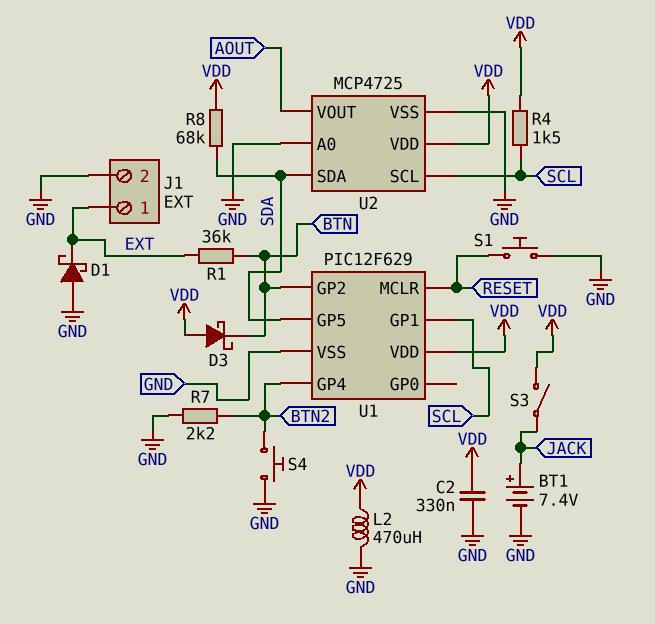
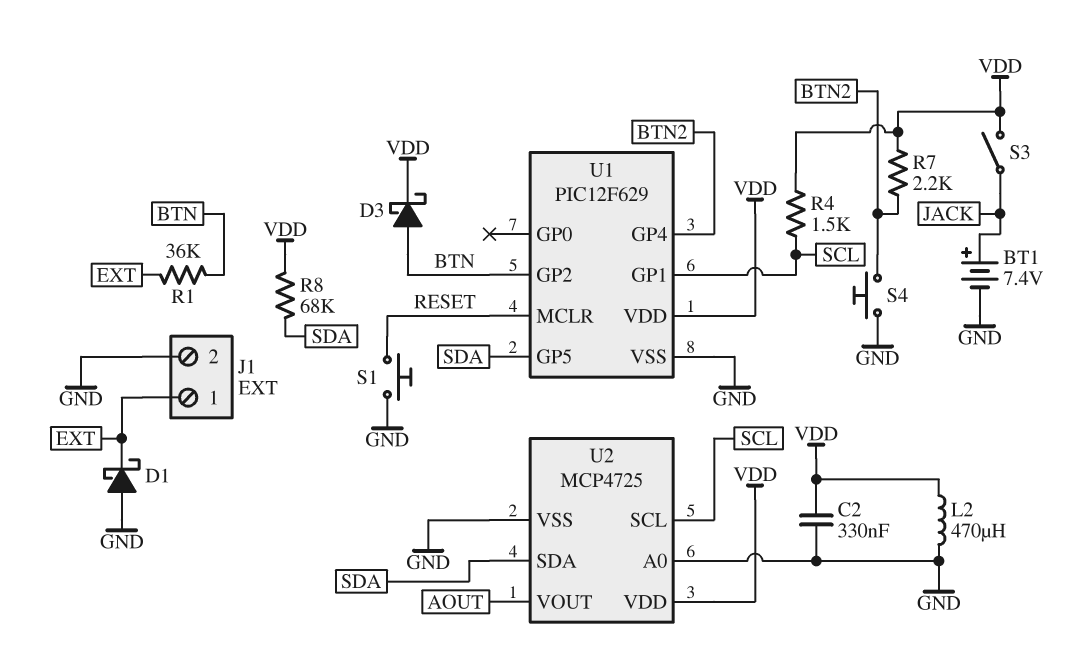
D3: schottky (A VDD, K BTN) -> schottky (A BTN, K VDD)
R7: 2.2k (BTN2, GND) -> 2.2k (BTN2, VDD)

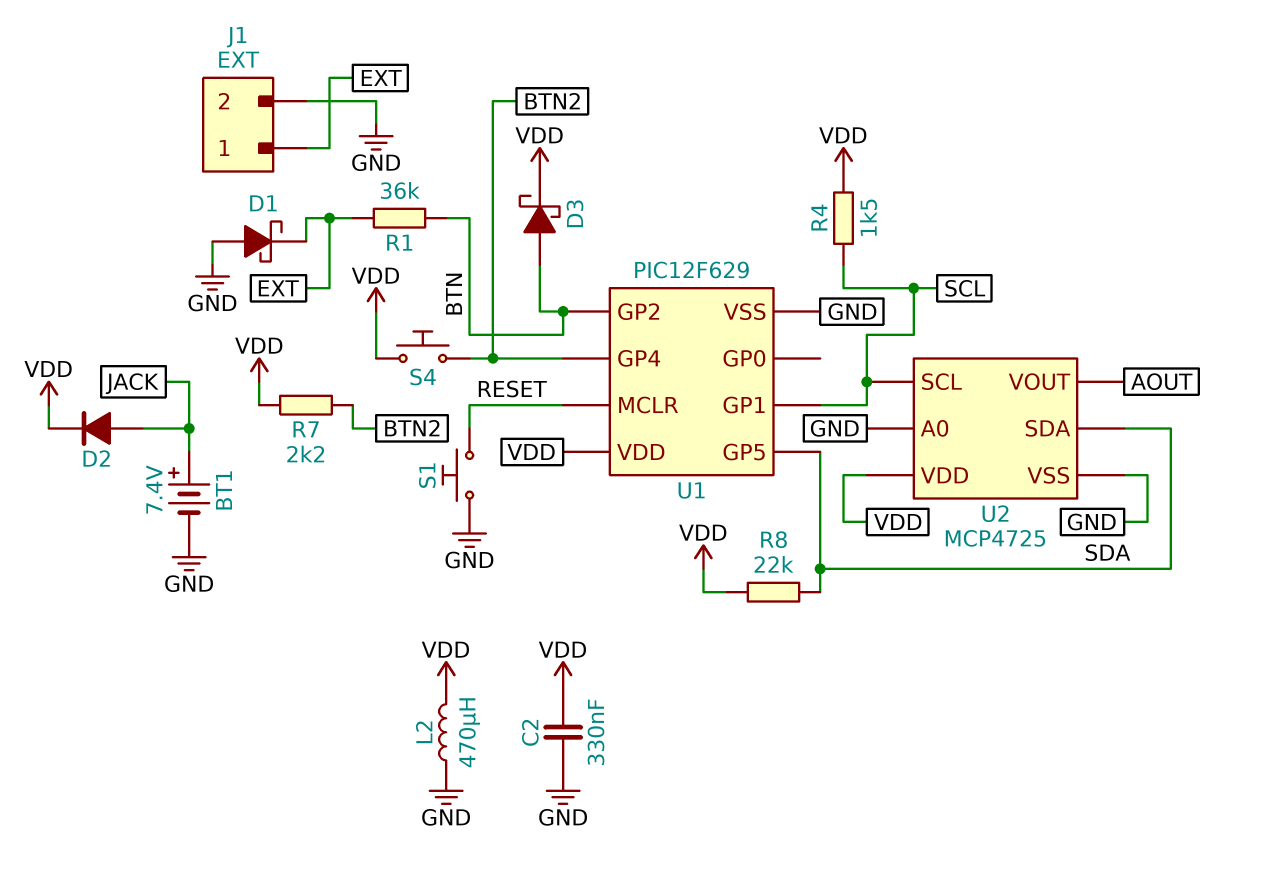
D2: none -> diode (A JACK, K VDD)
R8: 68k (SDA, VDD) -> 22k (SDA, VDD)
S3: switch (JACK, VDD) -> none
S4: button (BTN2, GND) -> button (BTN2, VDD)

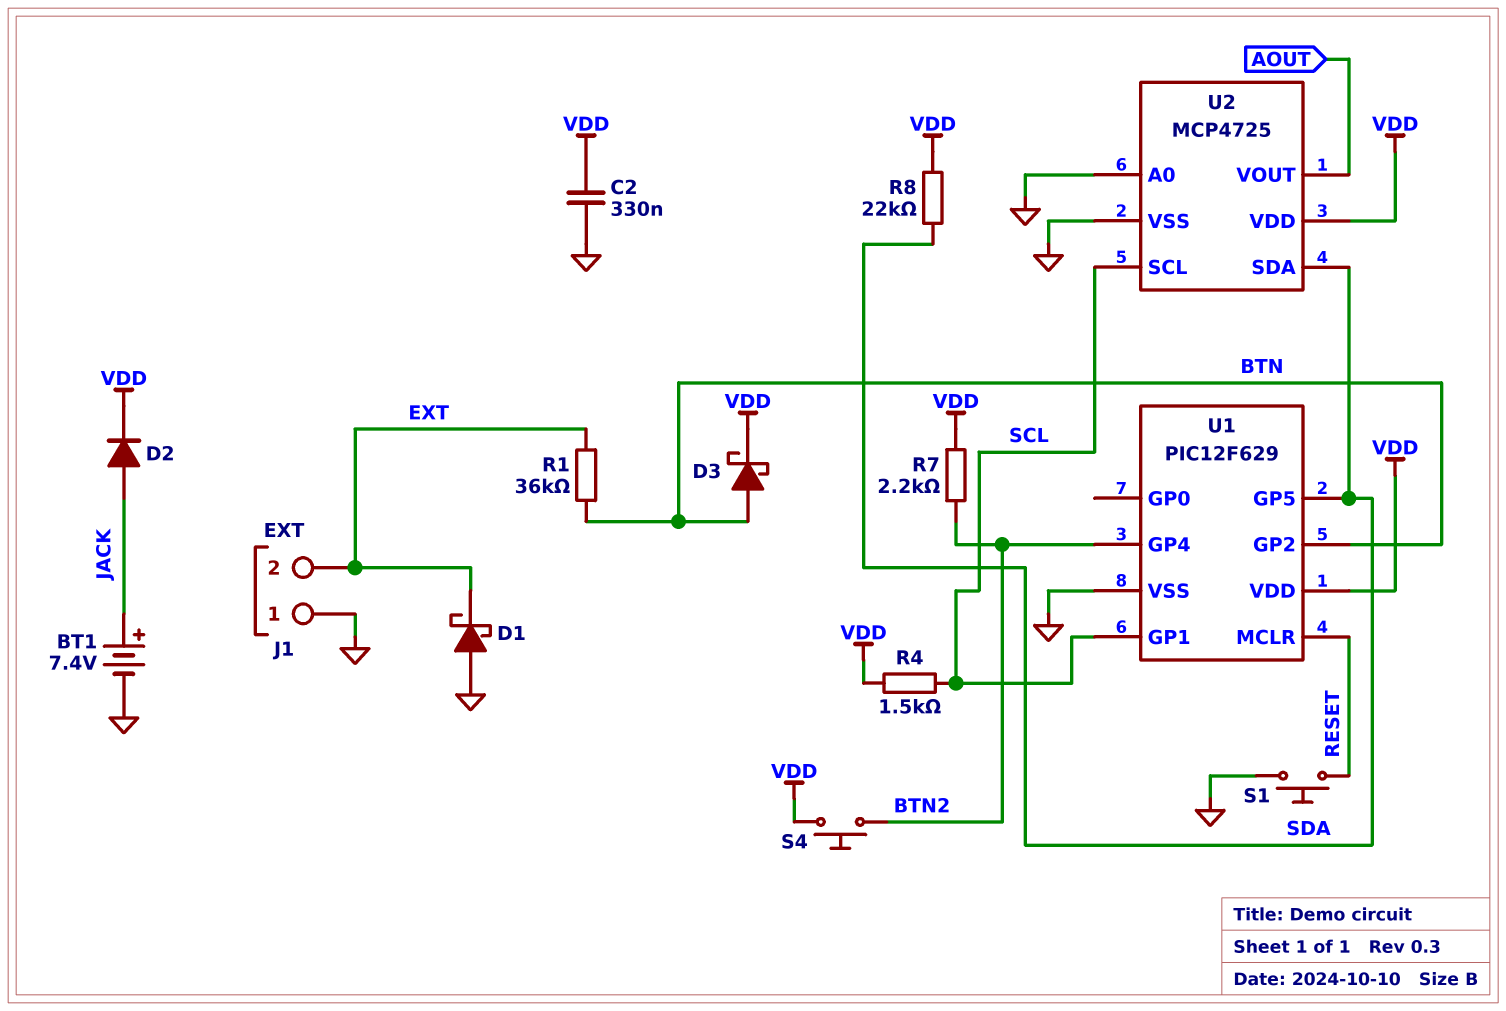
J1 pin 1: EXT -> GND
J1 pin 2: GND -> EXT
L2: 470uH (GND, VDD) -> none

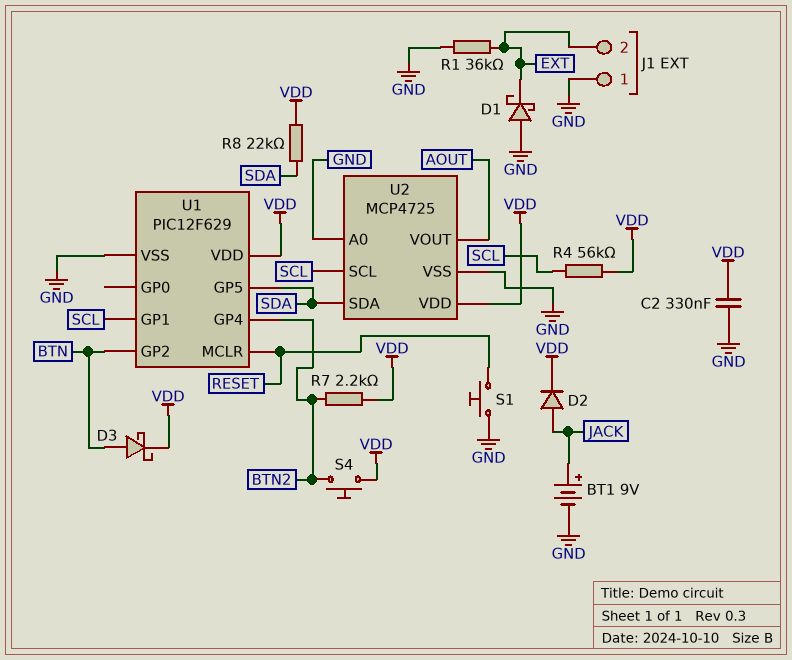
BT1: 7.4V (plus JACK, minus GND) -> 9V (plus JACK, minus GND)
R1: 36k (BTN, EXT) -> 36k (EXT, GND)
R4: 1.5k (SCL, VDD) -> 56k (SCL, VDD)

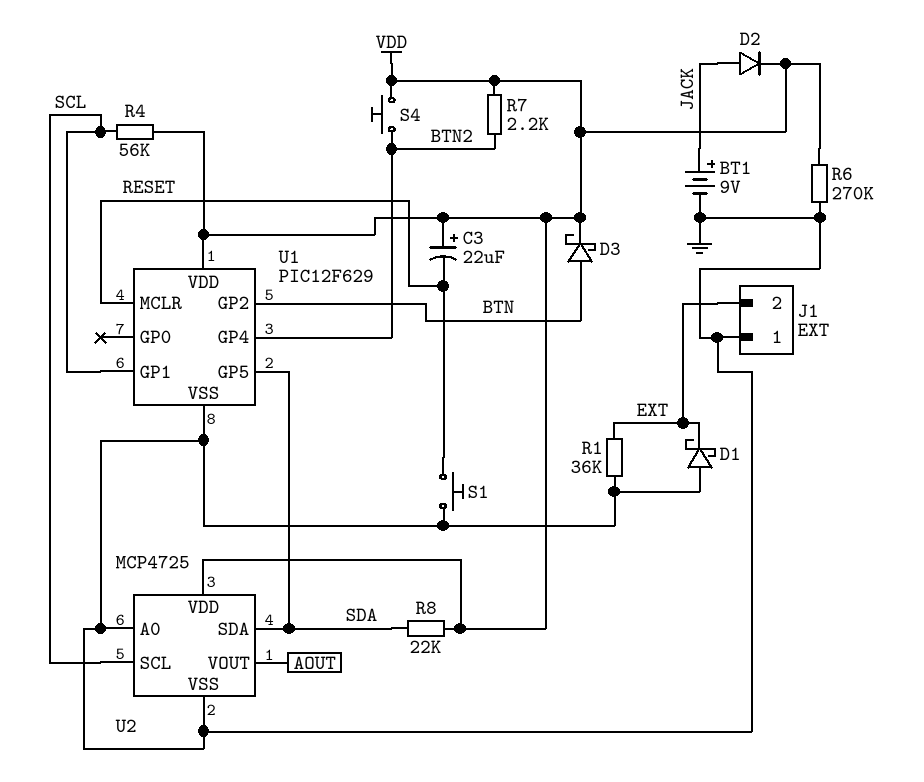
C2: 330nF (GND, VDD) -> none
C3: none -> 22uF (plus VDD, minus RESET)
R6: none -> 270k (GND, VDD)

